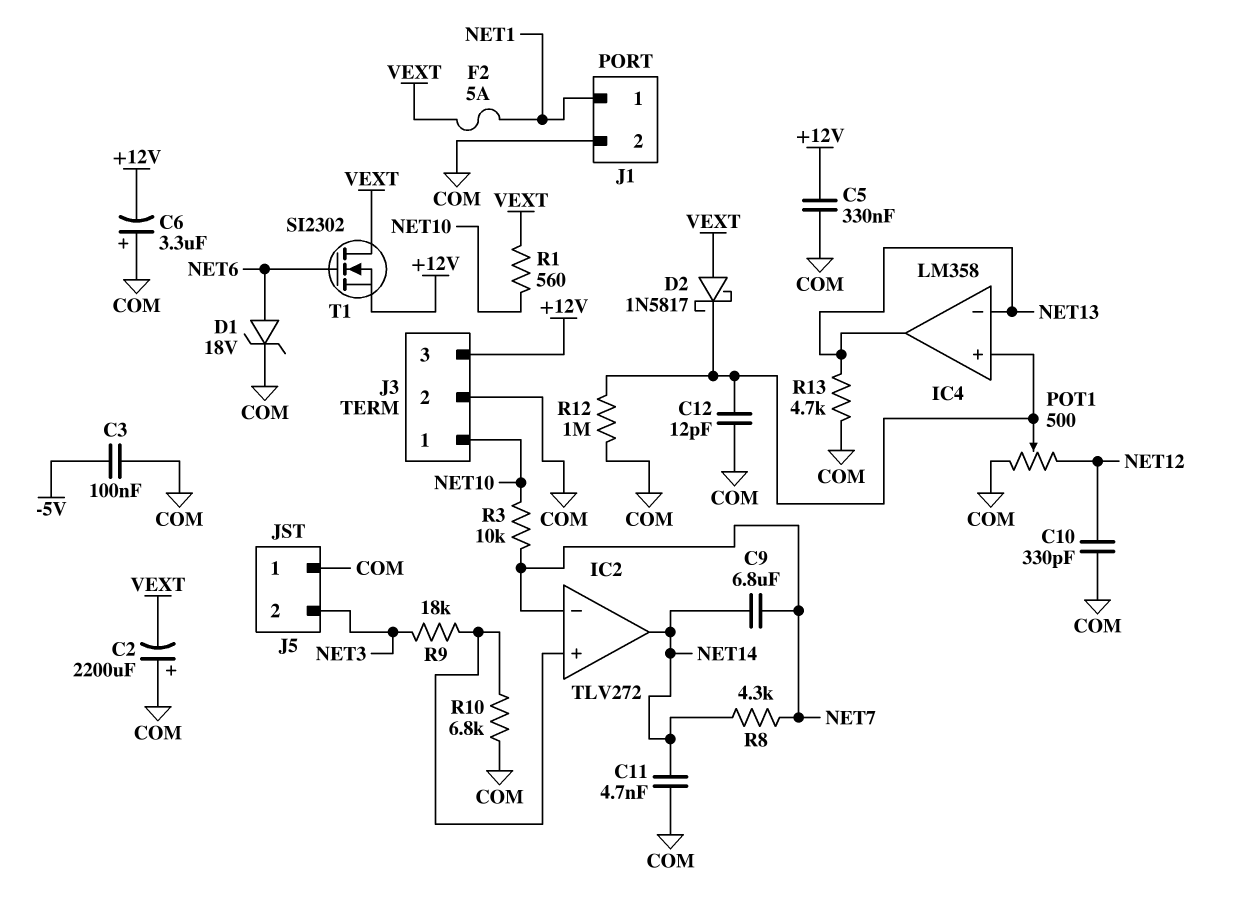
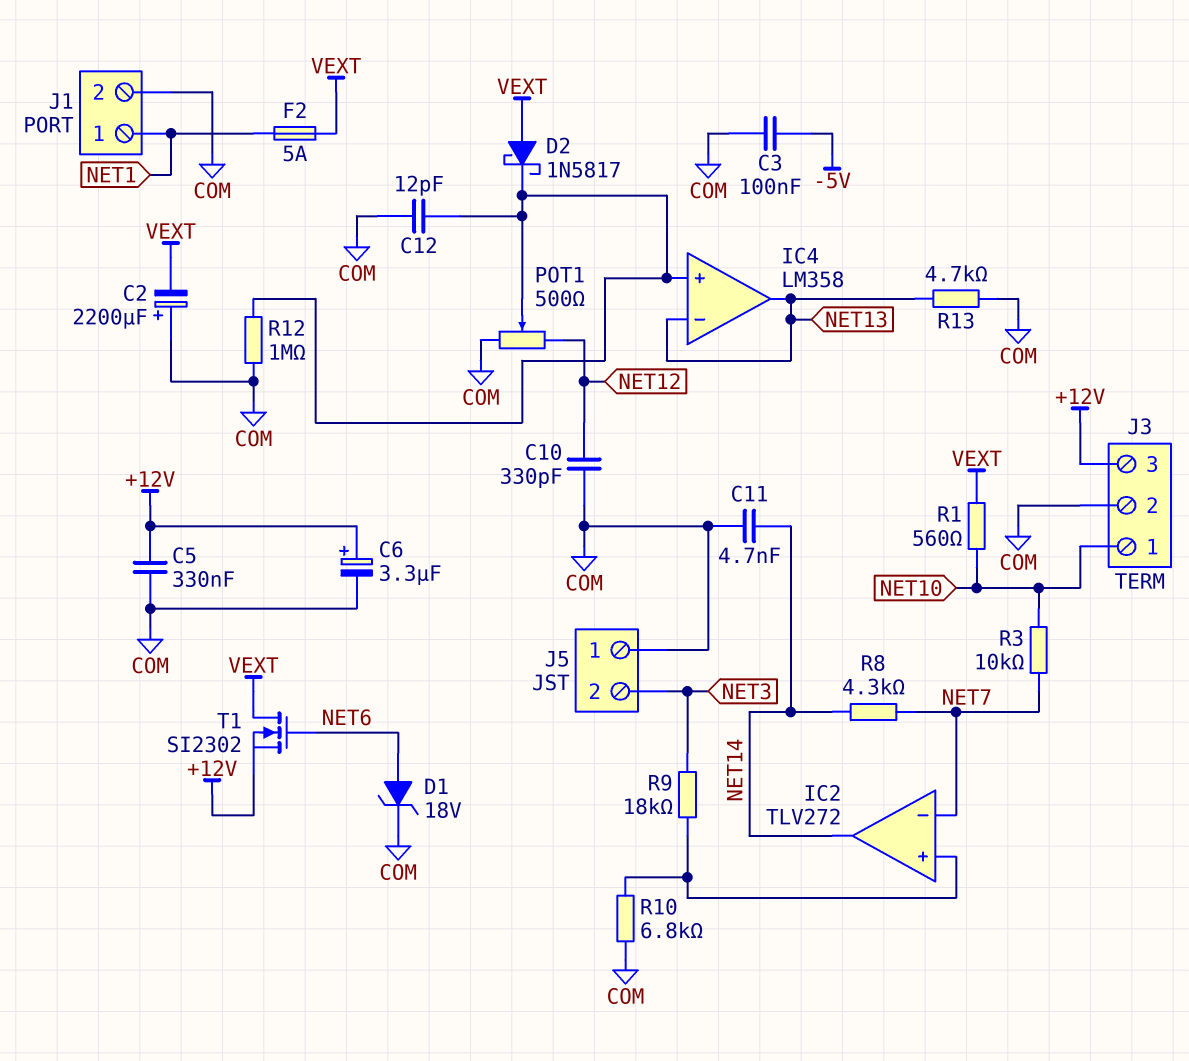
C6: 3.3uF (plus COM, minus +12V) -> 3.3uF (plus +12V, minus COM)
C9: 6.8uF (NET7, NET14) -> none

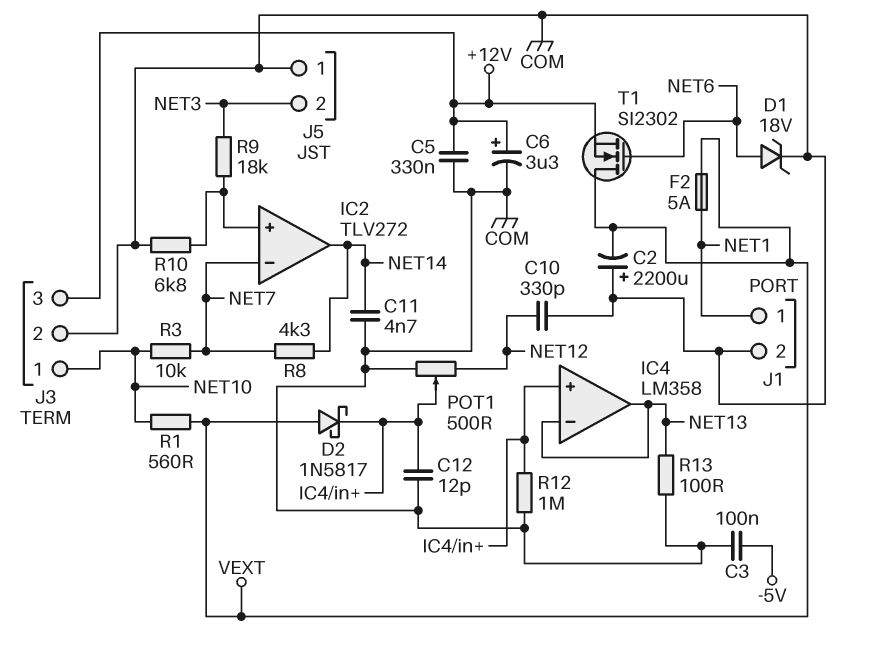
R13: 4.7k (COM, NET13) -> 100 (COM, NET13)

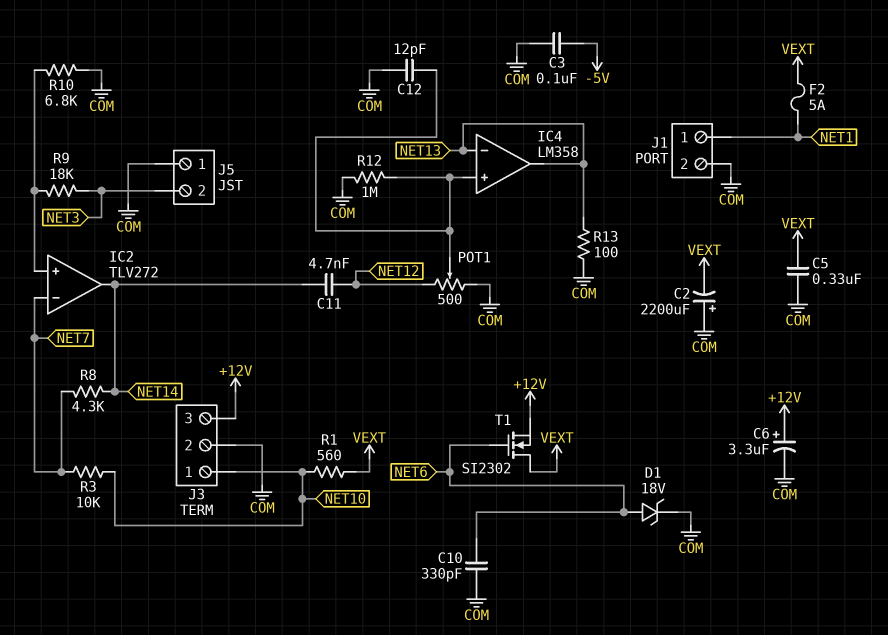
C5: 330nF (+12V, COM) -> 330nF (COM, VEXT)
C10: 330pF (COM, NET12) -> 330pF (COM, NET6)
C11: 4.7nF (COM, NET14) -> 4.7nF (NET12, NET14)
D2: schottky 1N5817 (A VEXT, K IC4/in+) -> none

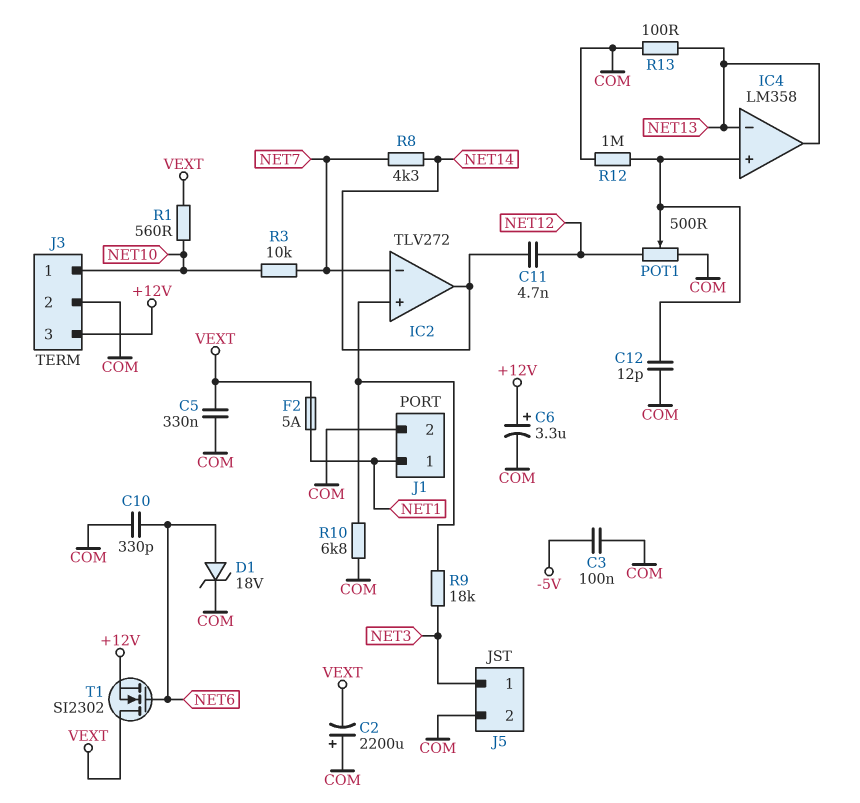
J5 pin 1: COM -> NET3
J5 pin 2: NET3 -> COM

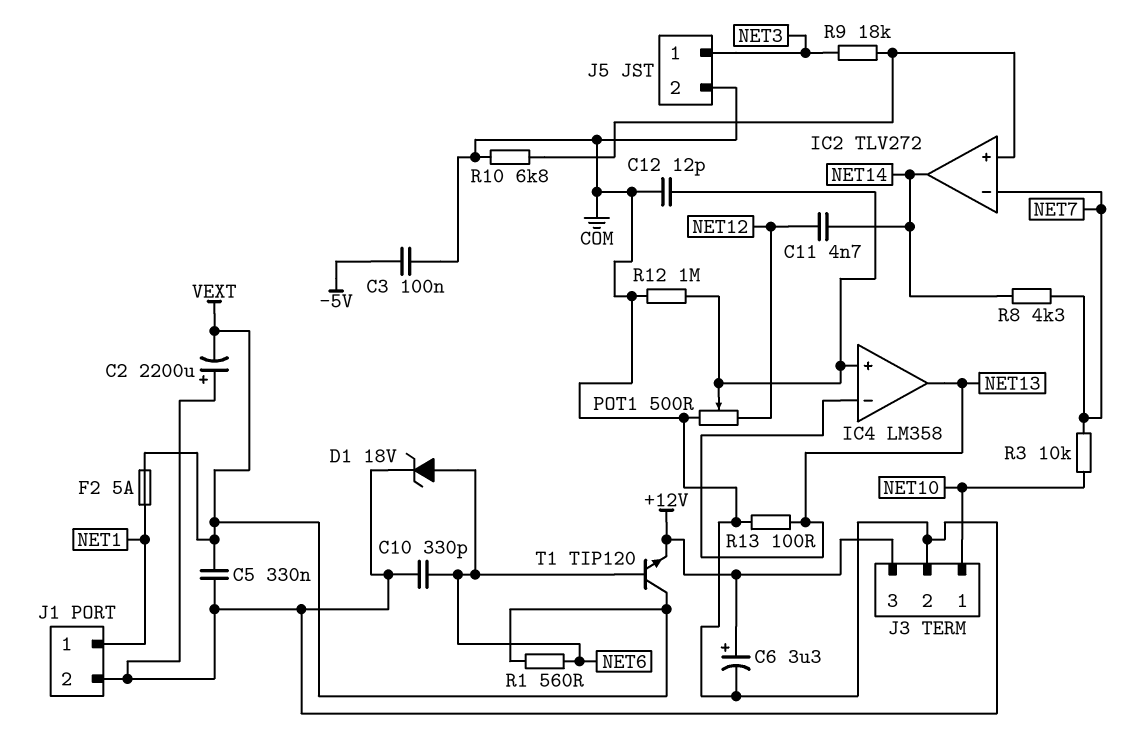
R1: 560 (NET10, VEXT) -> 560 (NET6, VEXT)
T1: NMOS SI2302 (G NET6, D VEXT, S +12V) -> NPN TIP120 (B NET6, C VEXT, E +12V)

